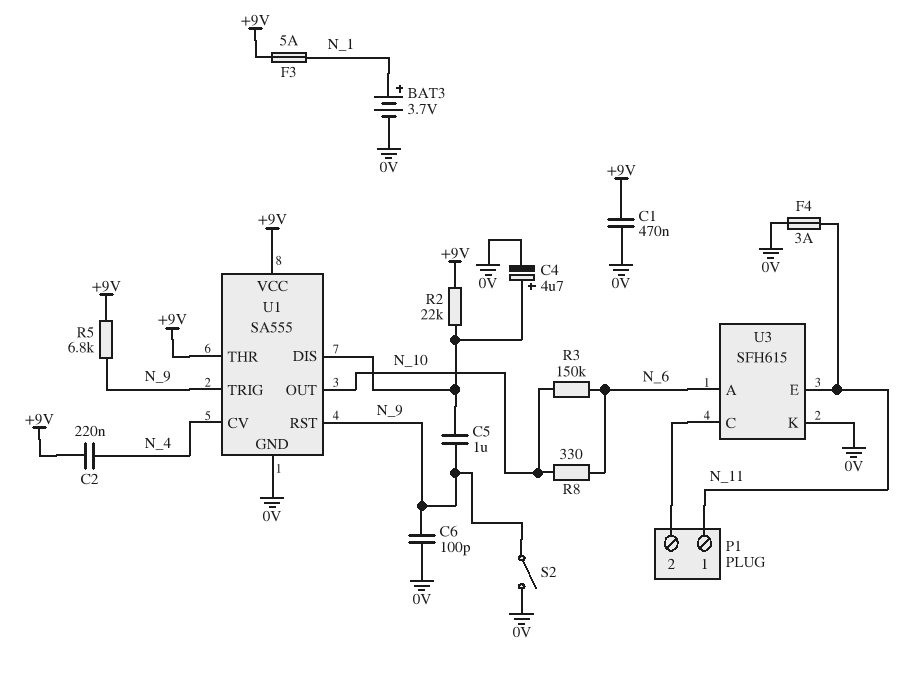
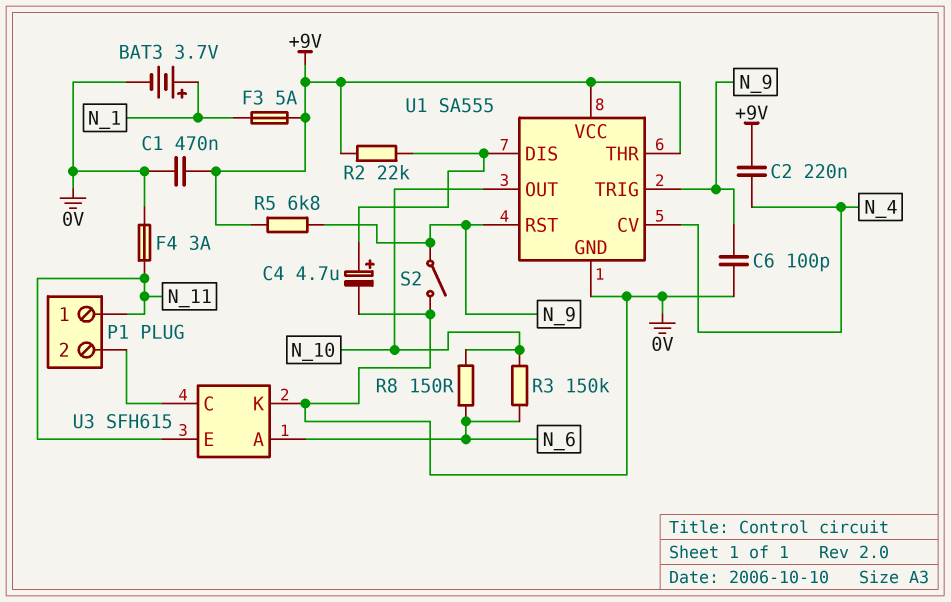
C5: 1uF (N_9, U1/DIS) -> none
R8: 330 (N_6, N_10) -> 150 (N_6, N_10)

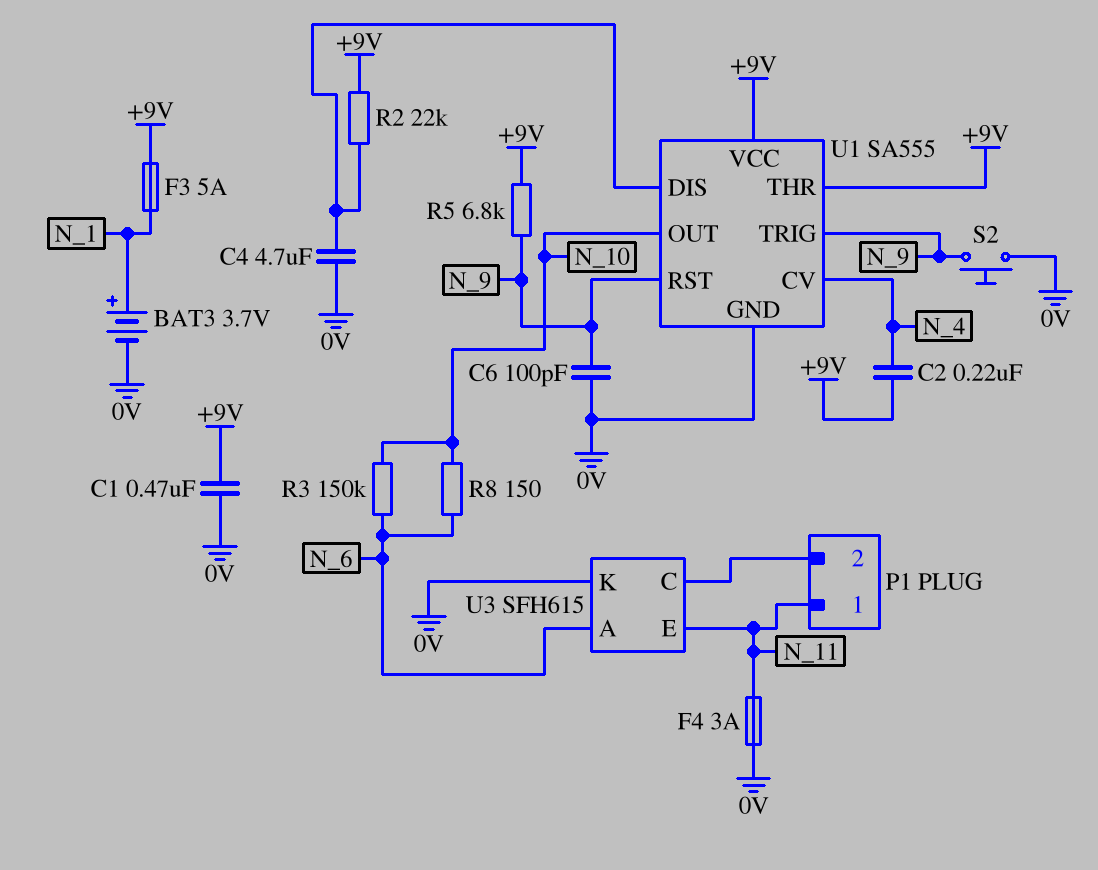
C4: 4.7uF (plus U1/DIS, minus 0V) -> 4.7uF (0V, U1/DIS)
S2: switch (0V, N_9) -> button (0V, N_9)

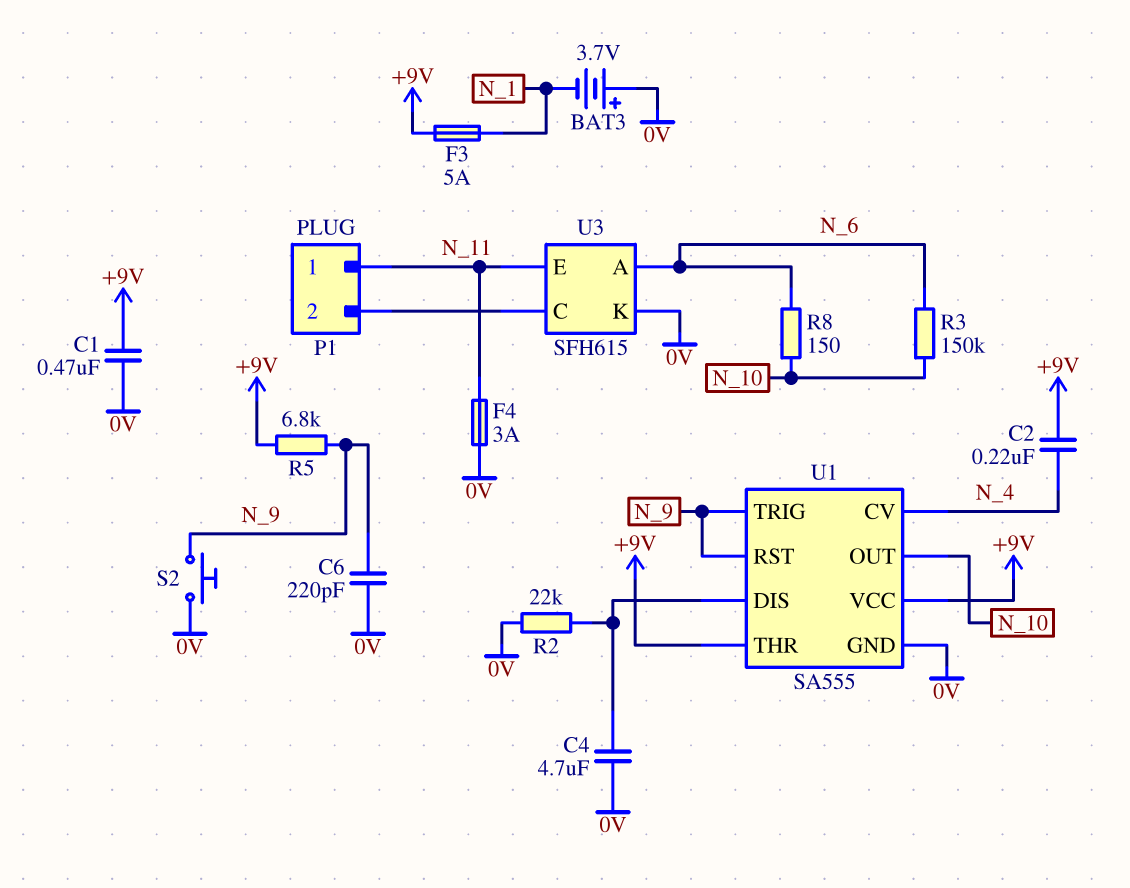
BAT3: 3.7V (plus N_1, minus 0V) -> 3.7V (plus 0V, minus N_1)
C6: 100pF (0V, N_9) -> 220pF (0V, N_9)
R2: 22k (+9V, U1/DIS) -> 22k (0V, U1/DIS)

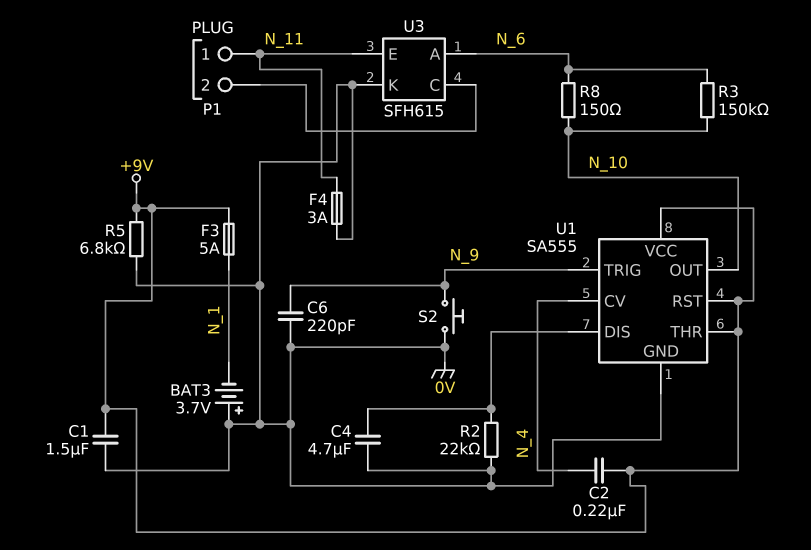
C1: 470nF (+9V, 0V) -> 1.5uF (+9V, 0V)
R5: 6.8k (+9V, N_9) -> 6.8k (+9V, 0V)
U1 pin RST: N_9 -> +9V

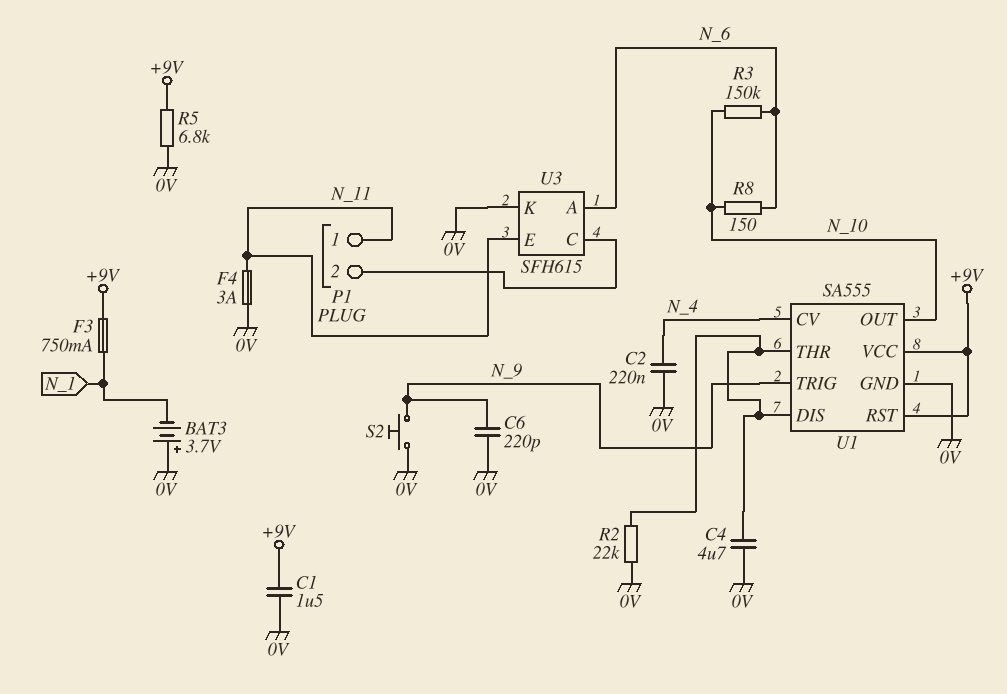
C2: 220nF (+9V, N_4) -> 220nF (0V, N_4)
F3: 5A (+9V, N_1) -> 750mA (+9V, N_1)
U1 pin THR: +9V -> U1/DIS

